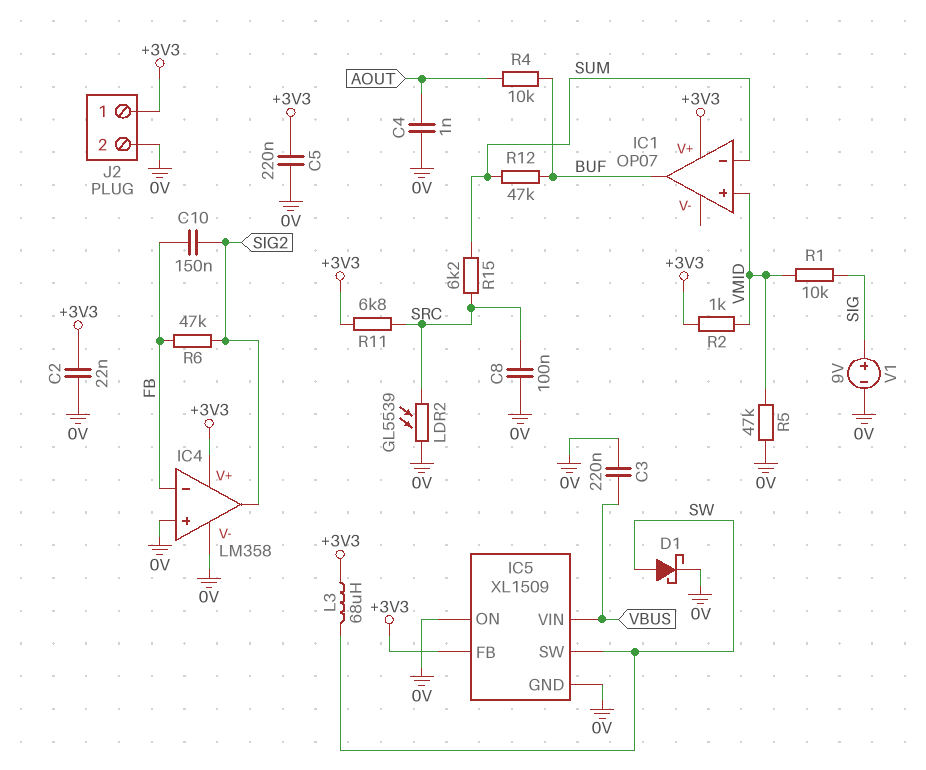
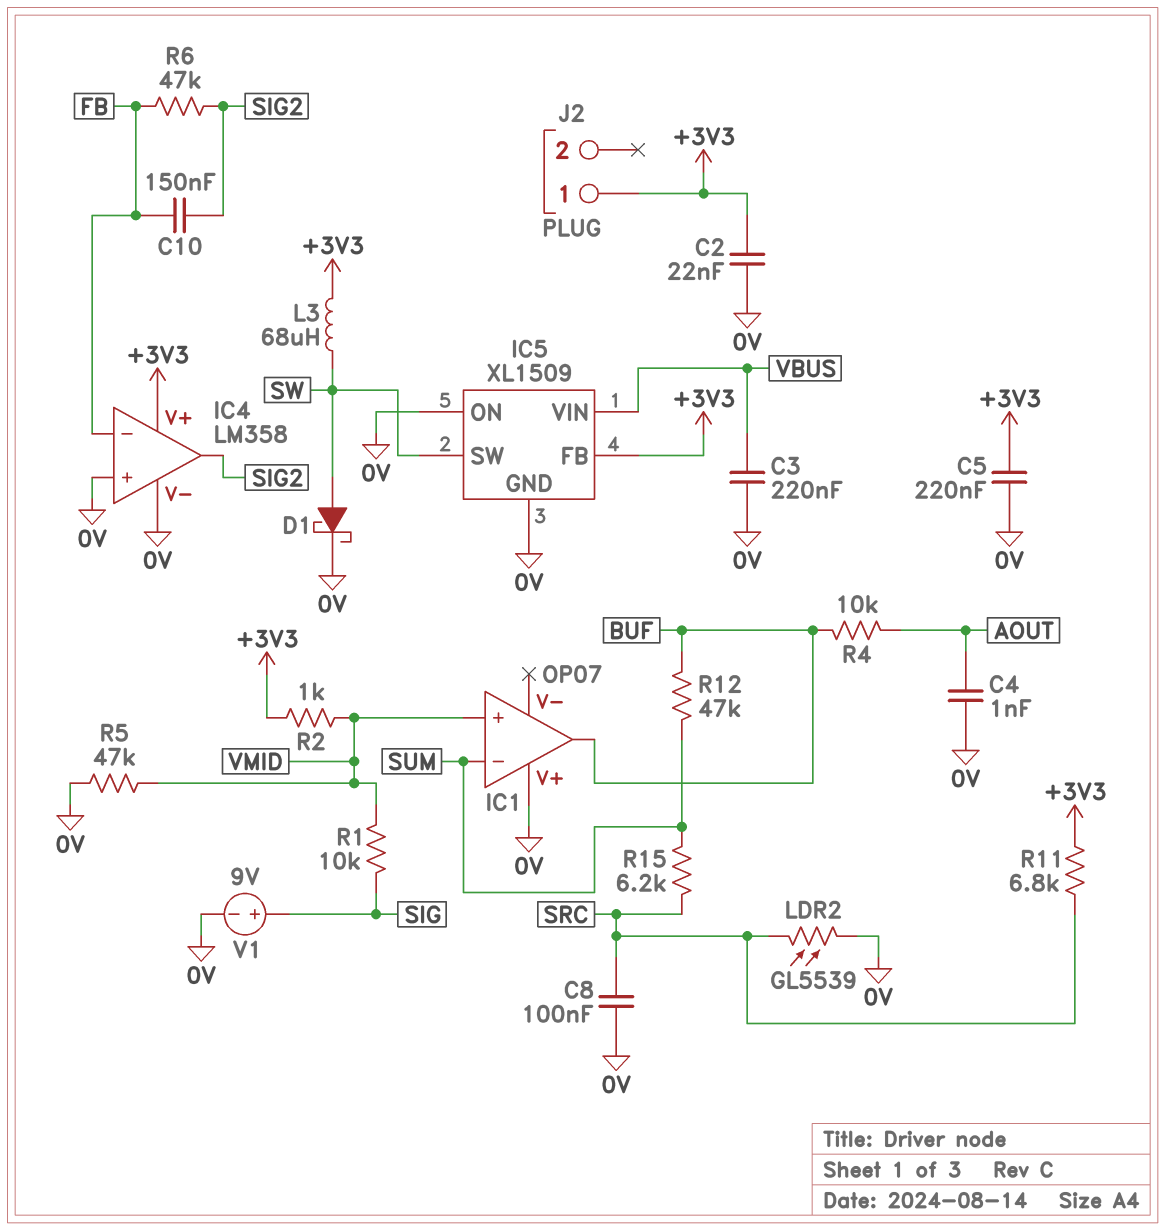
IC1 pin V+: +3V3 -> 0V
J2 pin 2: 0V -> none

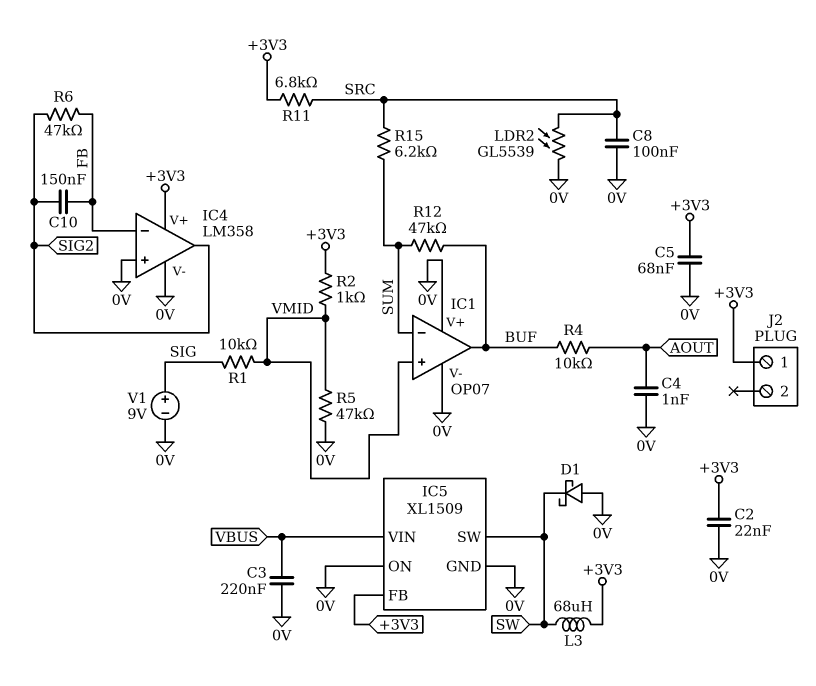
C5: 220nF (+3V3, 0V) -> 68nF (+3V3, 0V)
D1: schottky (A SW, K 0V) -> schottky (A 0V, K SW)
IC1 pin V-: none -> 0V

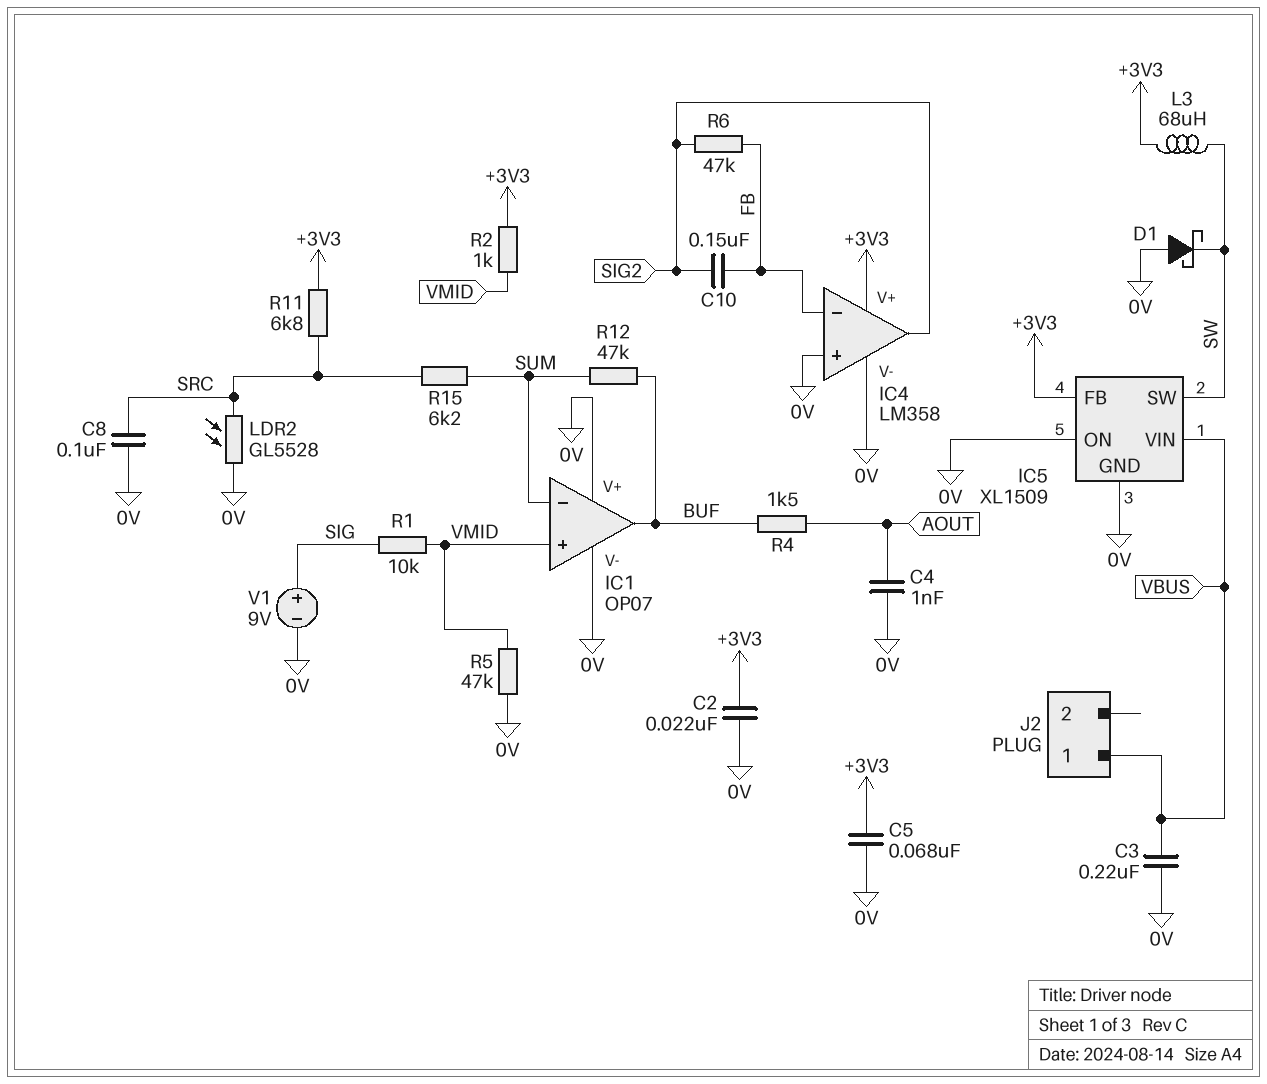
J2 pin 1: +3V3 -> VBUS
LDR2: GL5539 (0V, SRC) -> GL5528 (0V, SRC)
R4: 10k (AOUT, BUF) -> 1.5k (AOUT, BUF)

